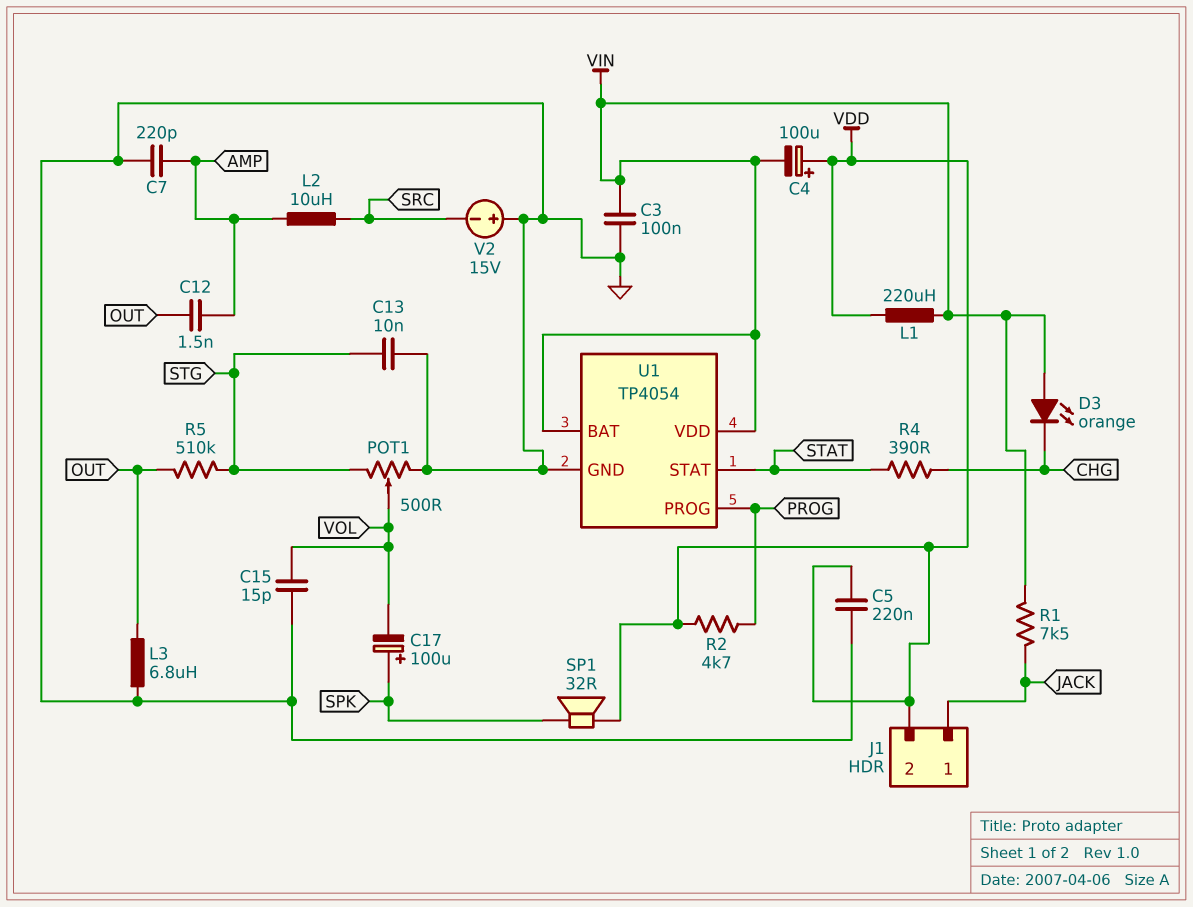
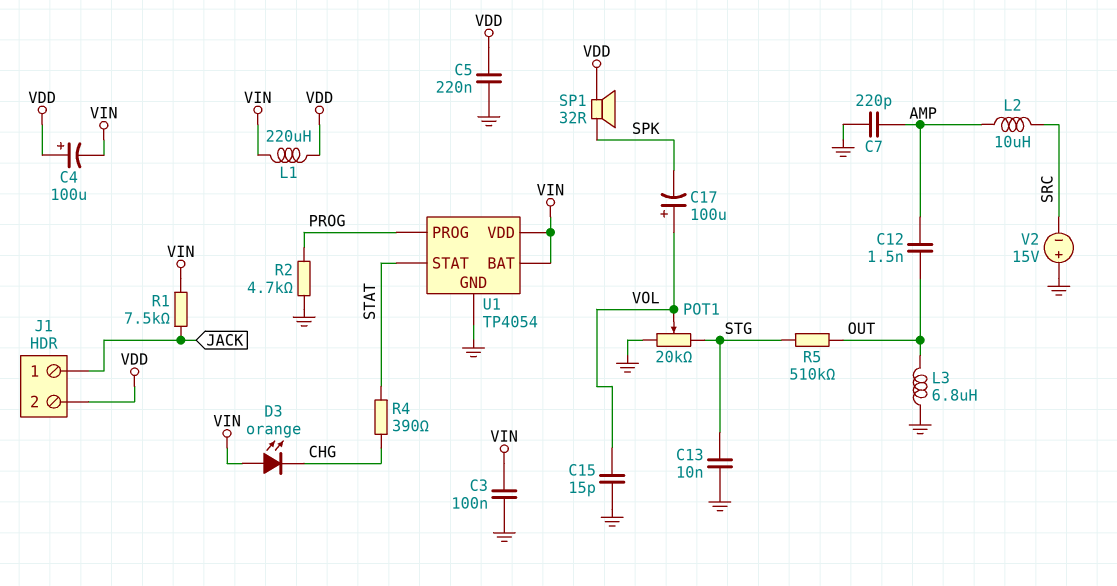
C17: 100uF (plus SPK, minus VOL) -> 100uF (plus VOL, minus SPK)
POT1: 500 (GND, STG, wiper VOL) -> 20k (GND, STG, wiper VOL)
R2: 4.7k (PROG, VDD) -> 4.7k (GND, PROG)

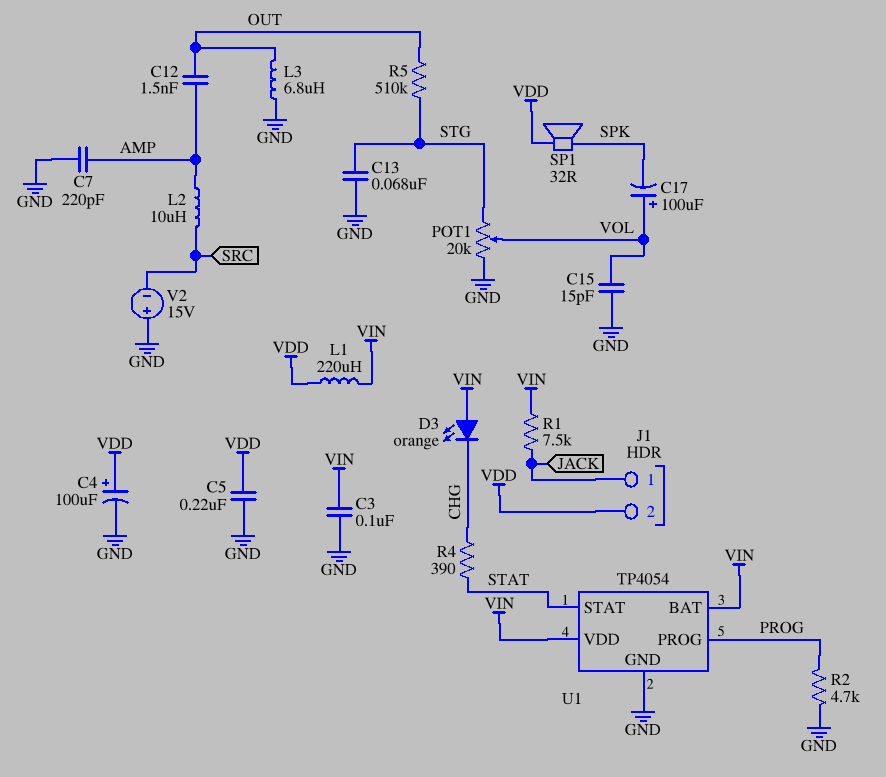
C4: 100uF (plus VDD, minus VIN) -> 100uF (plus VDD, minus GND)
C13: 10nF (GND, STG) -> 68nF (GND, STG)

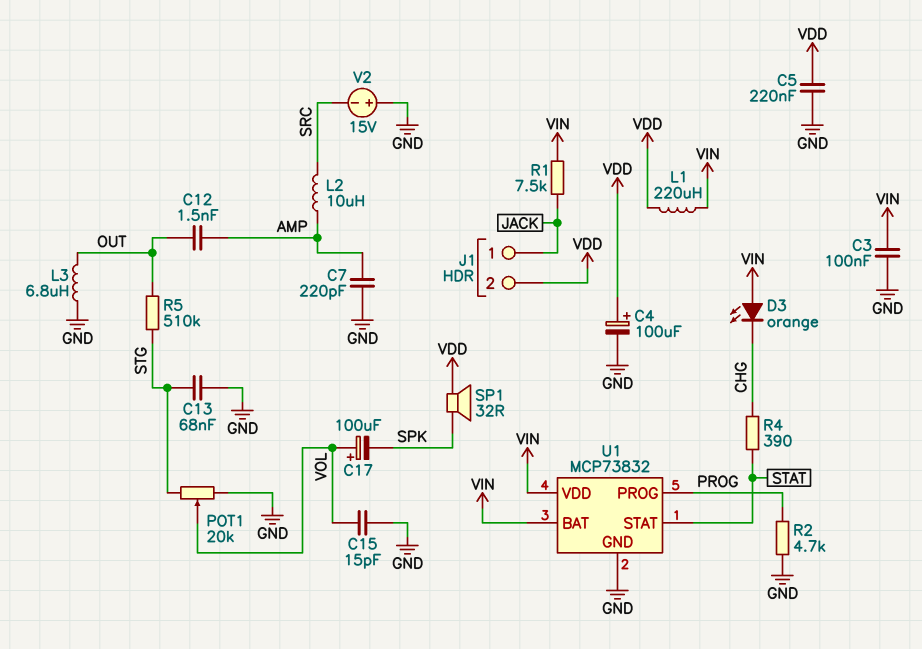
U1: TP4054 -> MCP73832

